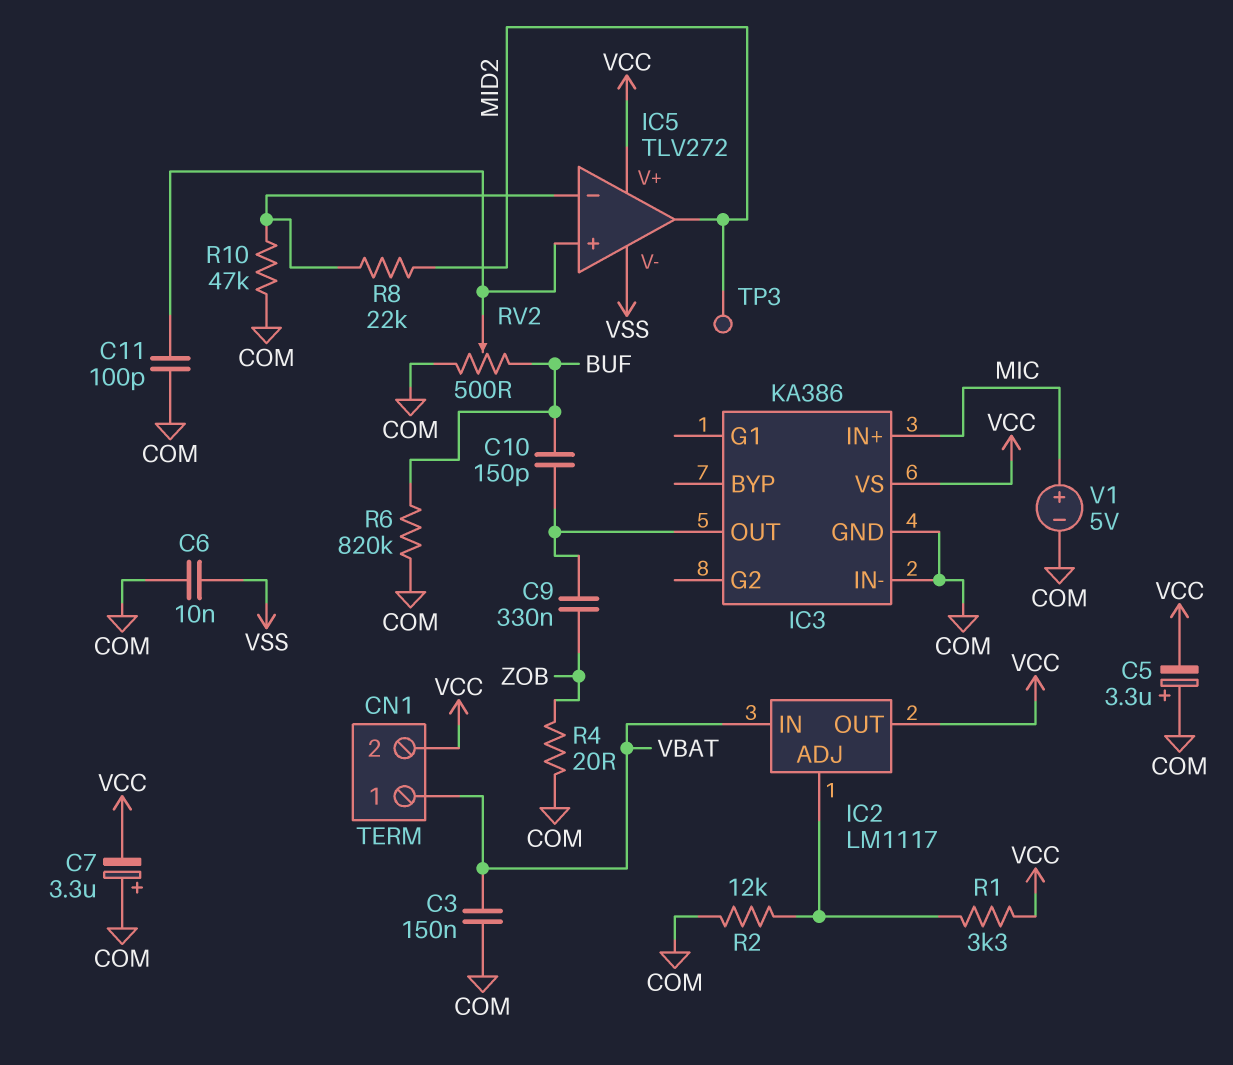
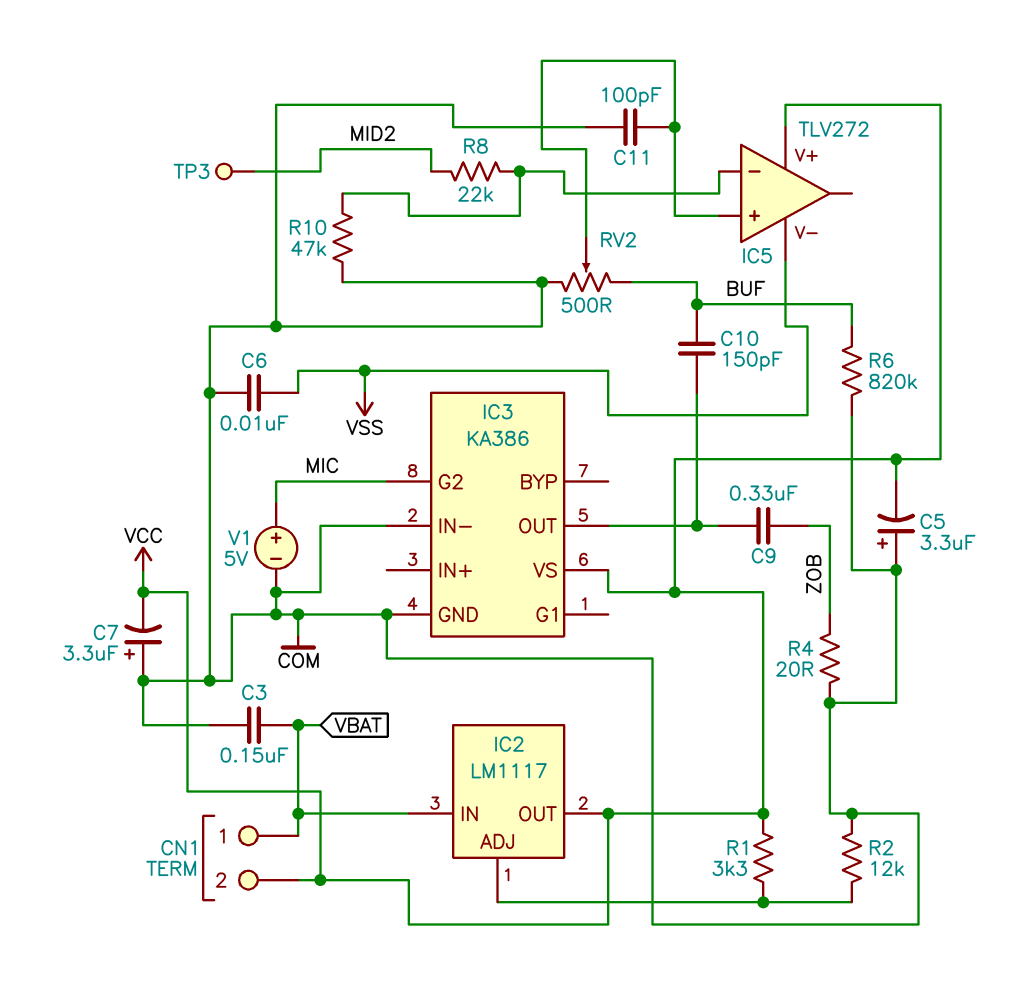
IC3 pin G2: none -> MIC
IC3 pin IN+: MIC -> none
IC5 pin out: MID2 -> none

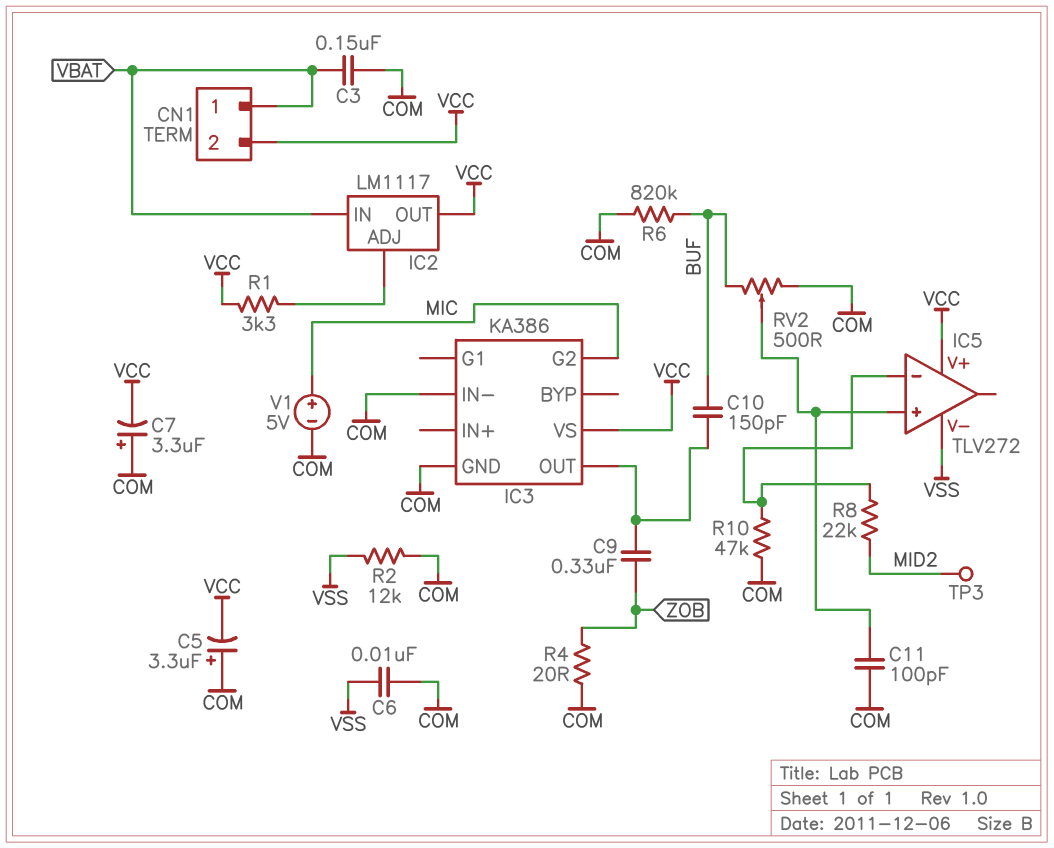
R2: 12k (COM, IC2/ADJ) -> 12k (COM, VSS)

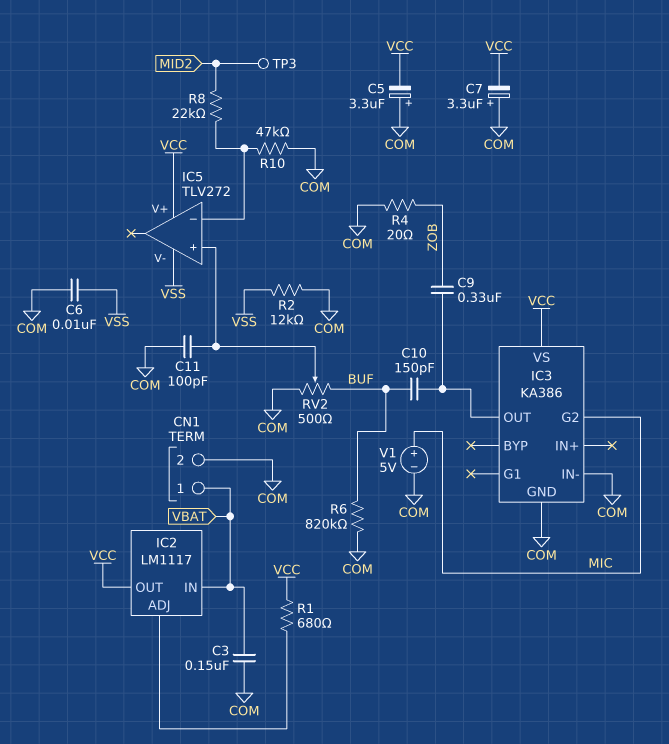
CN1 pin 2: VCC -> COM
R1: 3.3k (IC2/ADJ, VCC) -> 680 (IC2/ADJ, VCC)

